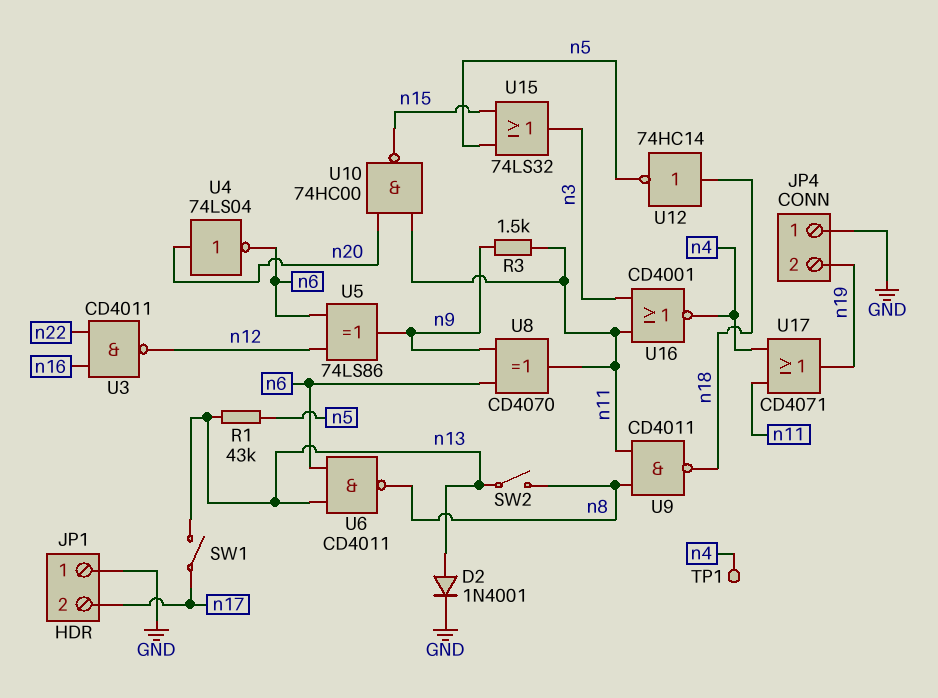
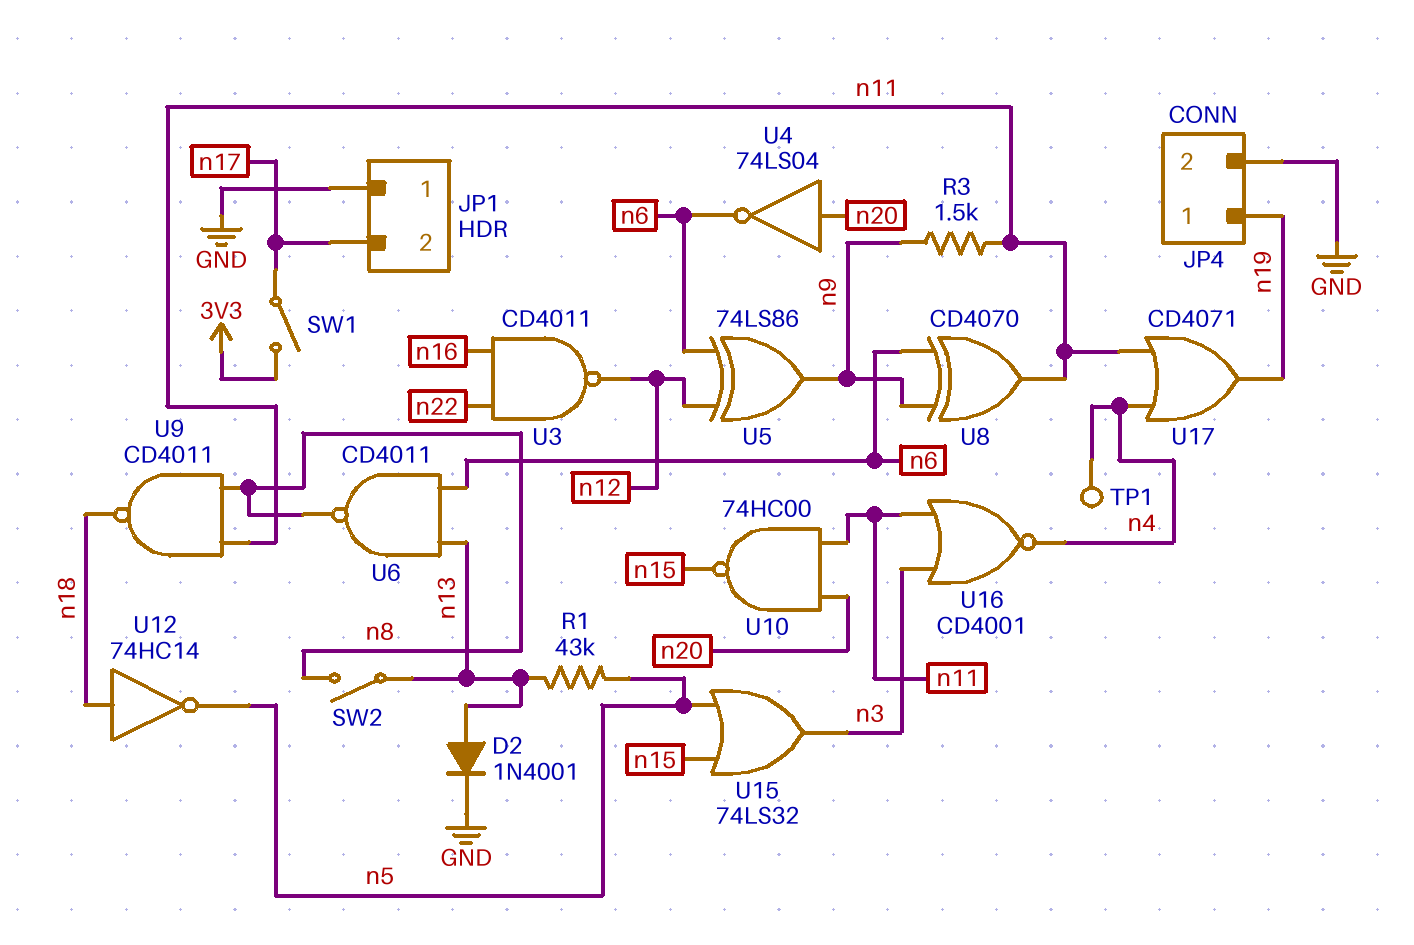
JP4 pin 1: GND -> n19
JP4 pin 2: n19 -> GND
SW1: switch (n13, n17) -> switch (3V3, n17)

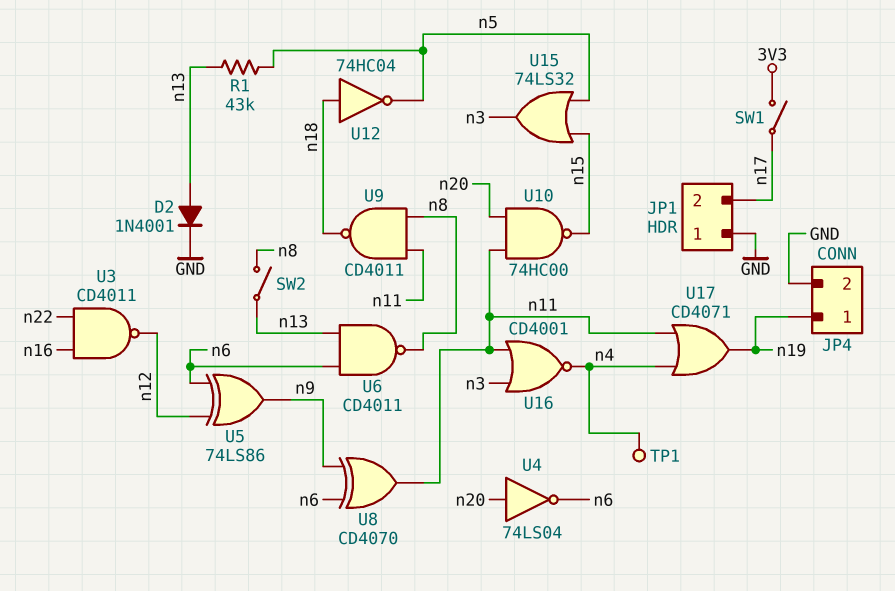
R3: 1.5k (n9, n11) -> none
U12: NOT 74HC14 (in n18, out n5) -> NOT 74HC04 (in n18, out n5)

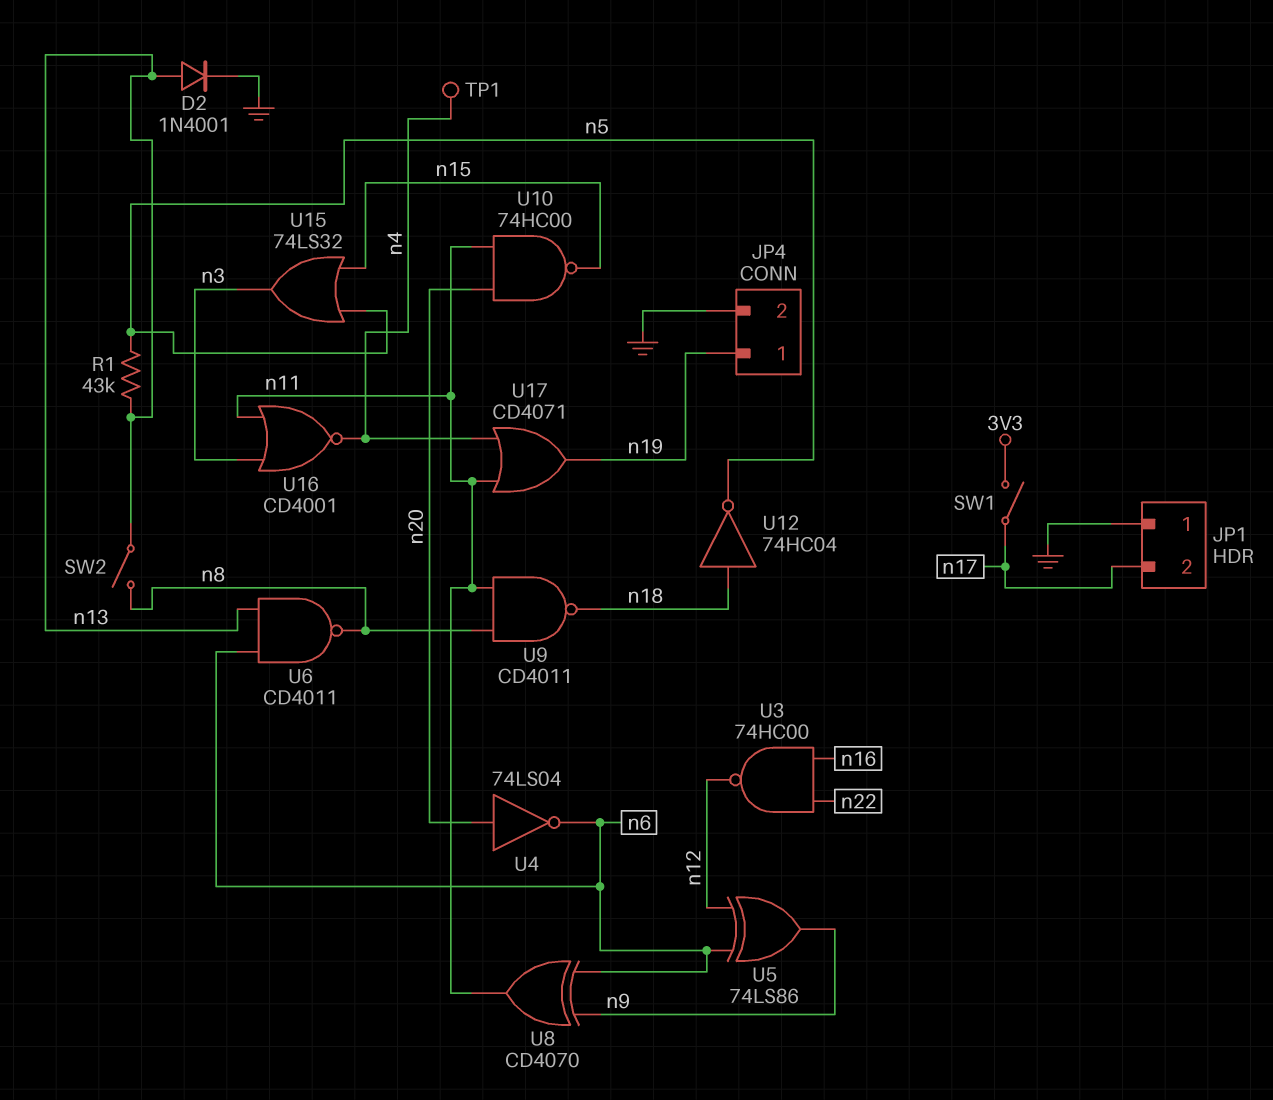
U3: NAND CD4011 (in n16, in n22, out n12) -> NAND 74HC00 (in n16, in n22, out n12)

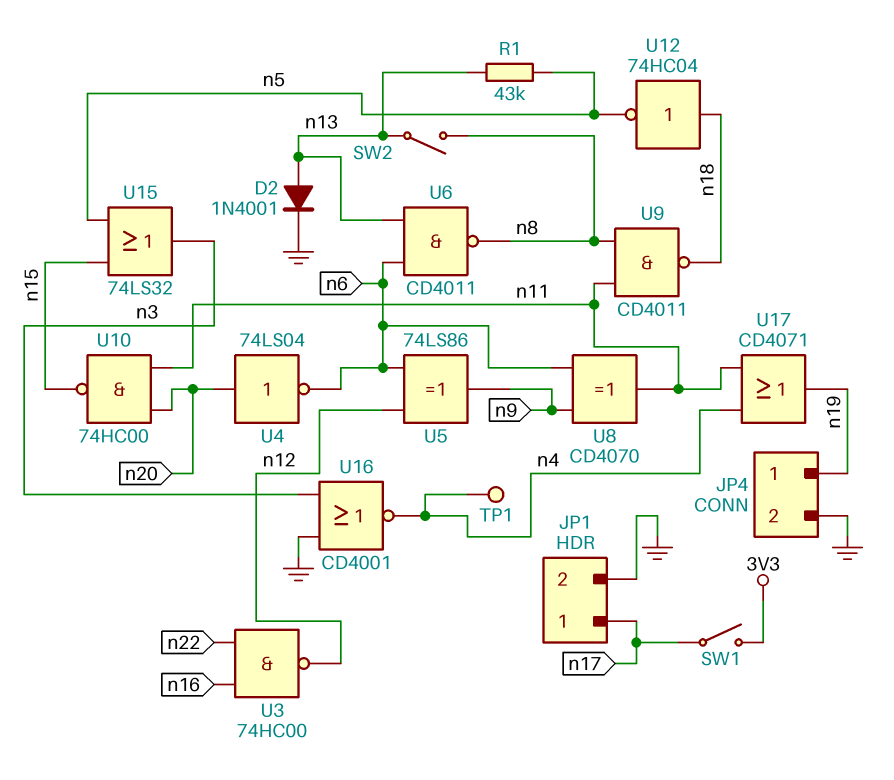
JP1 pin 1: GND -> n17
JP1 pin 2: n17 -> GND
U16: NOR CD4001 (in n3, in n11, out n4) -> NOR CD4001 (in GND, in n3, out n4)

